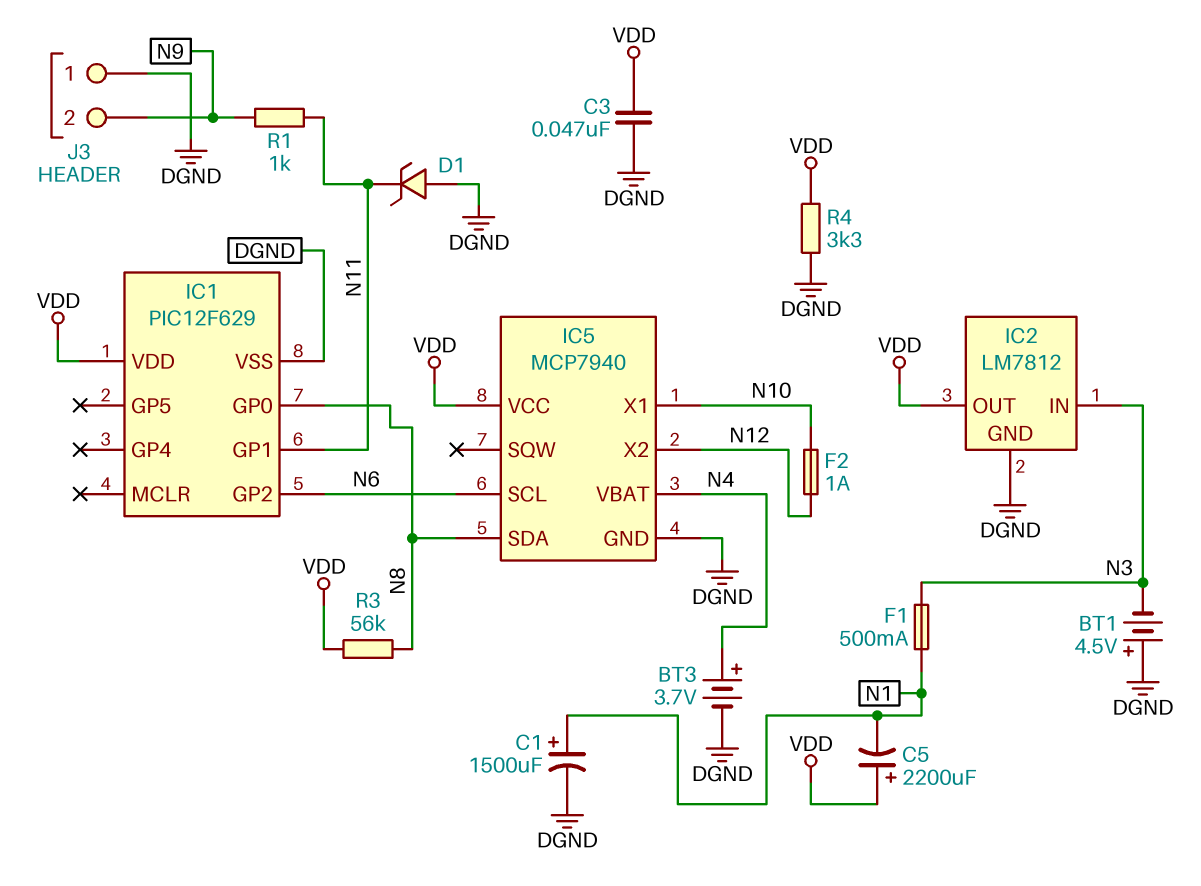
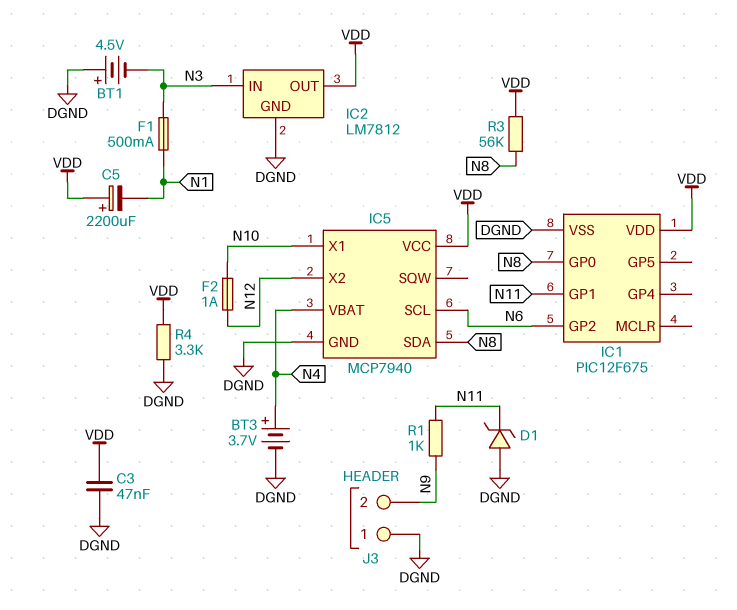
C1: 1500uF (plus N1, minus DGND) -> none
IC1: PIC12F629 -> PIC12F675

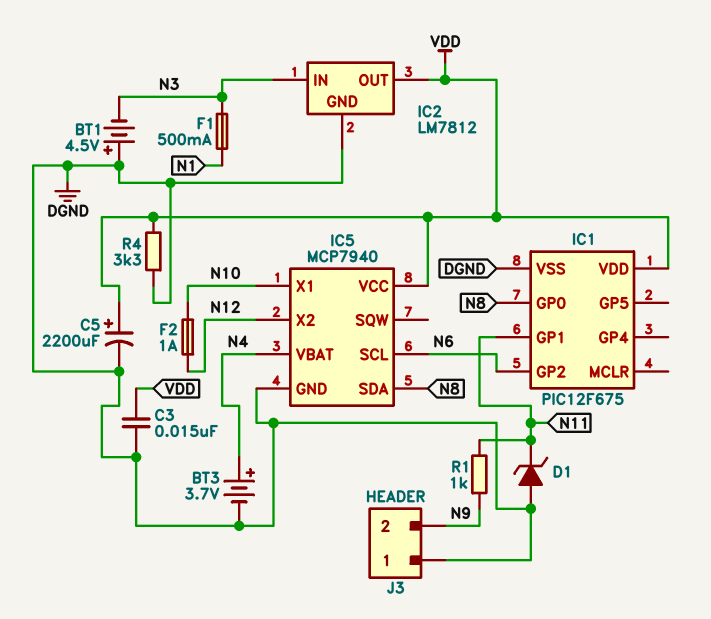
C3: 47nF (DGND, VDD) -> 15nF (DGND, VDD)
C5: 2200uF (plus VDD, minus N1) -> 2200uF (plus VDD, minus DGND)
R3: 56k (N8, VDD) -> none

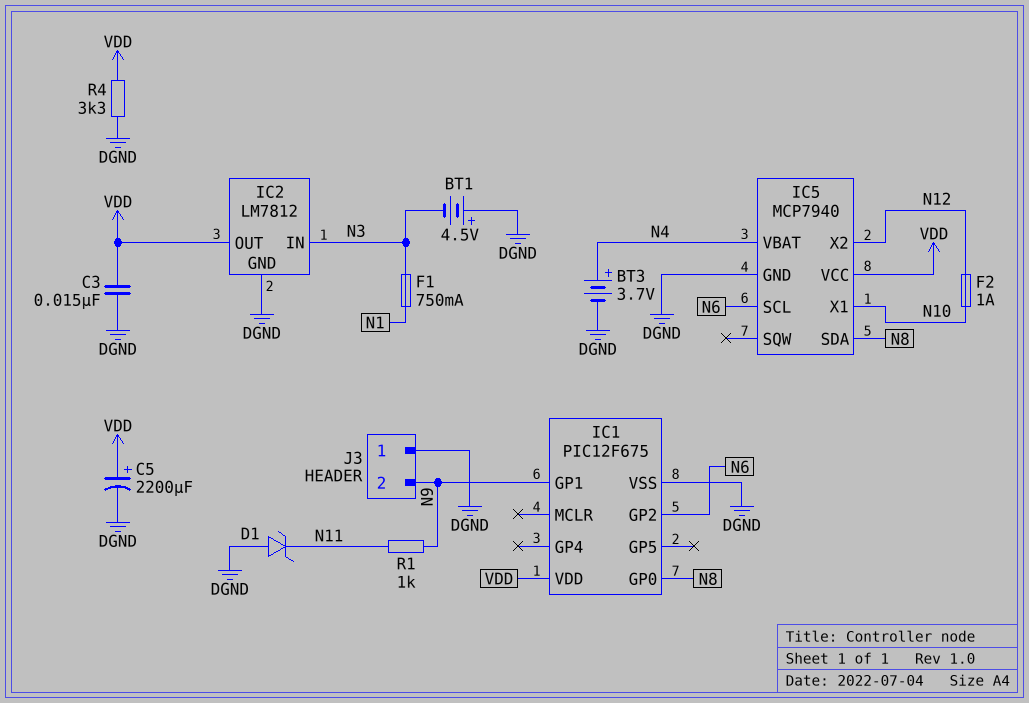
F1: 500mA (N1, N3) -> 750mA (N1, N3)
IC1 pin GP1: N11 -> N9

